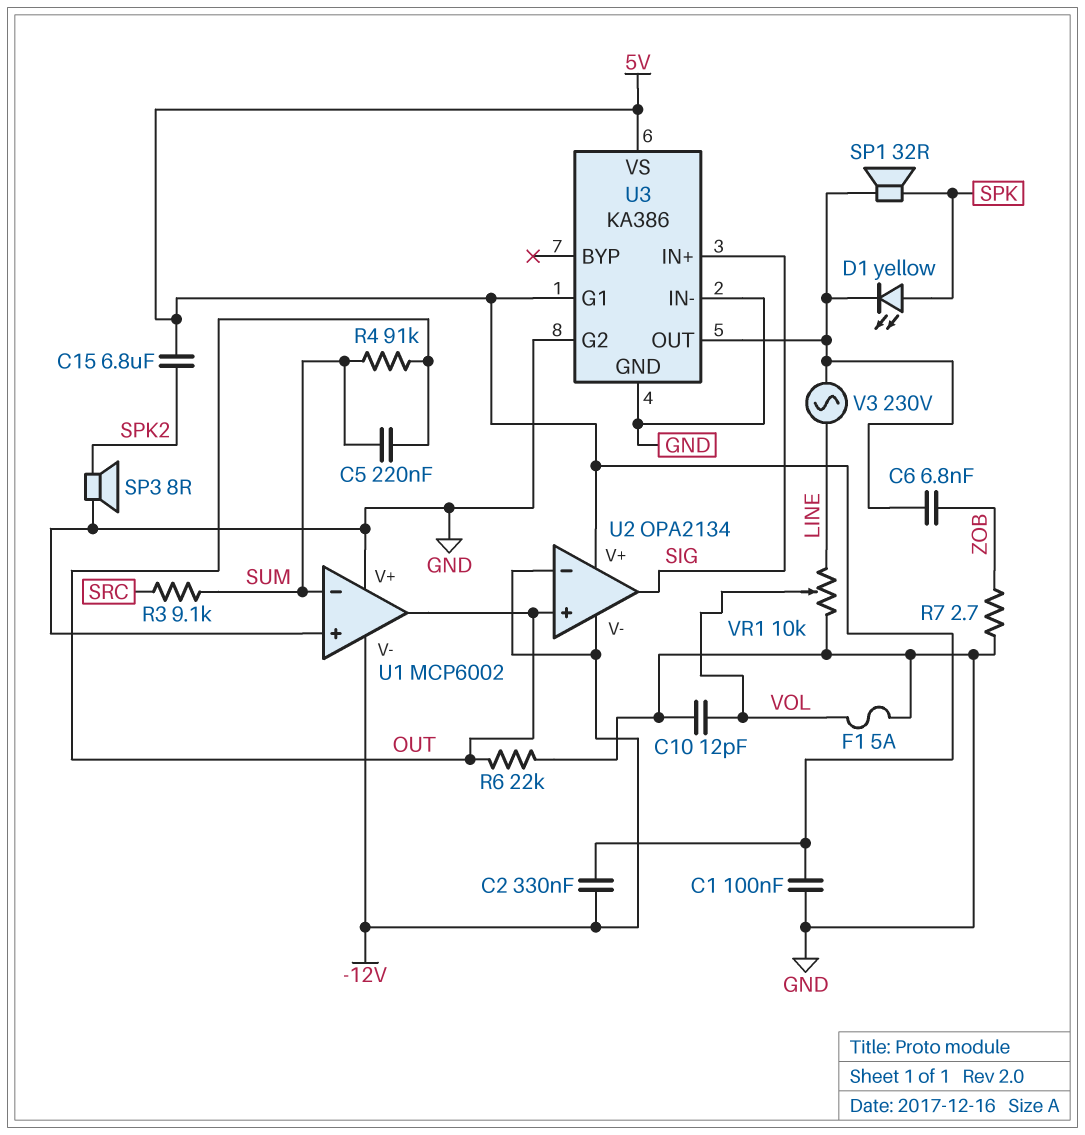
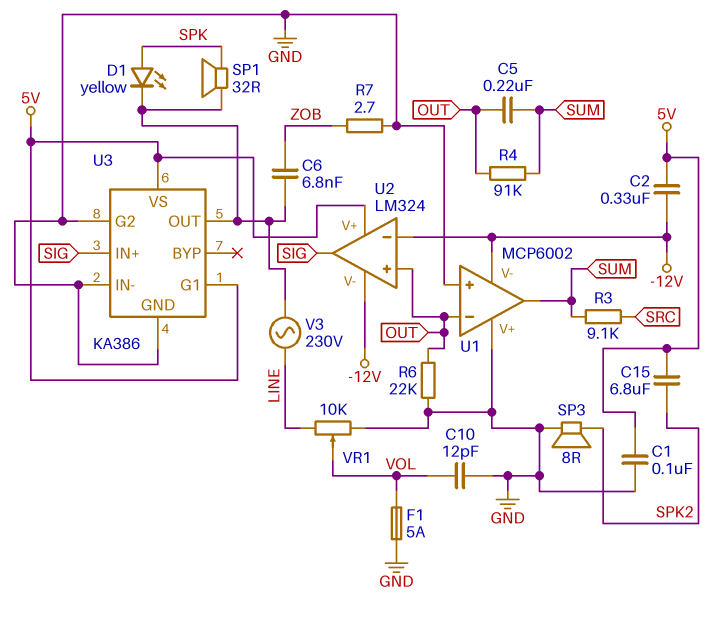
U1 pin in-: SUM -> OUT
U1 pin out: OUT -> SUM
U2: OPA2134 -> LM324

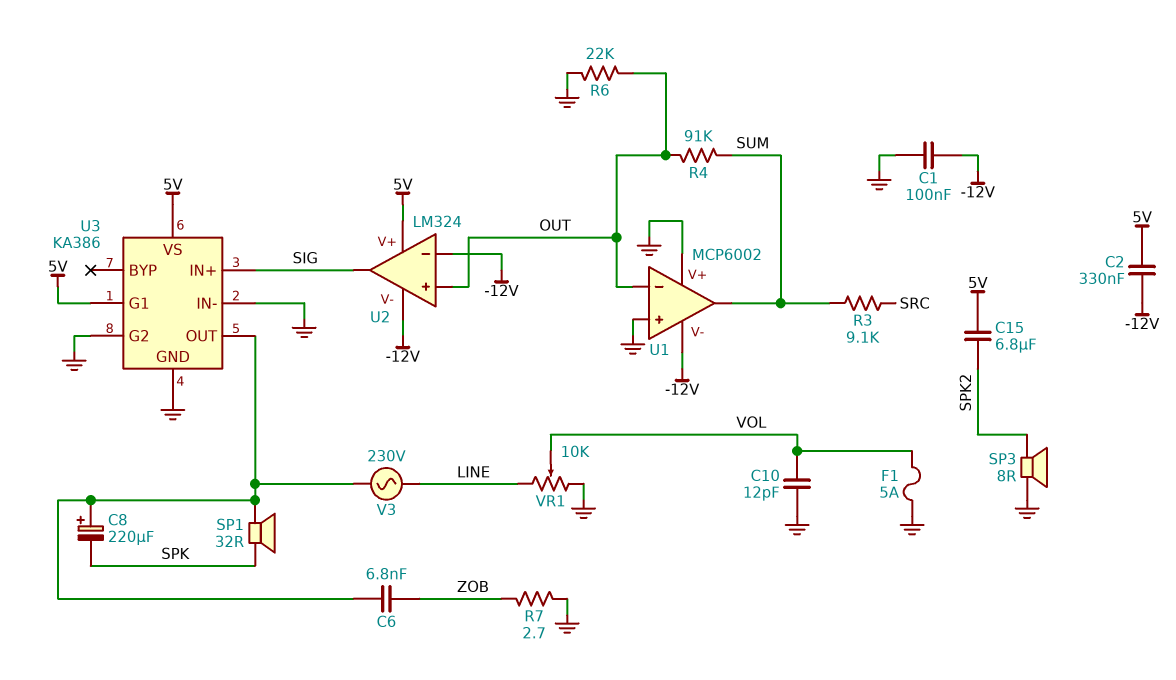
C1: 100nF (5V, GND) -> 100nF (-12V, GND)
C5: 220nF (OUT, SUM) -> none
C8: none -> 220uF (plus U3/OUT, minus SPK)
D1: LED yellow (A SPK, K U3/OUT) -> none

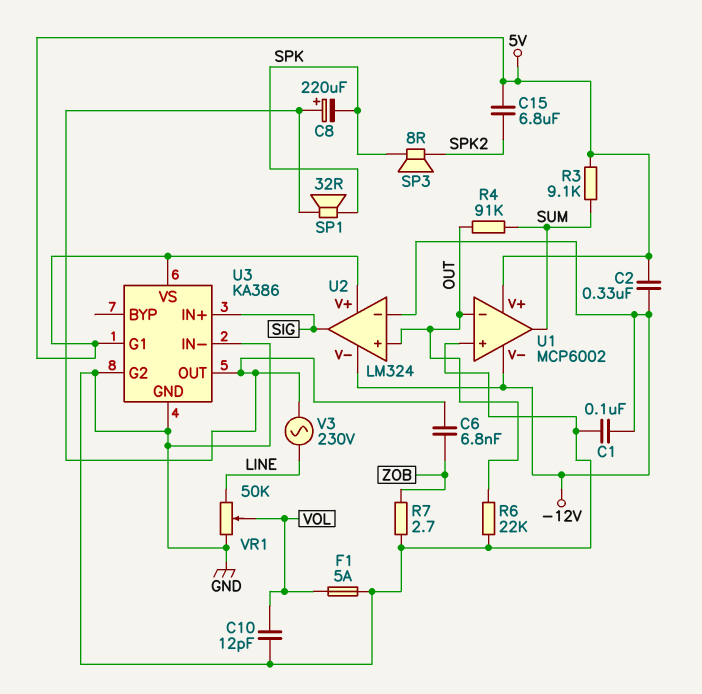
R3: 9.1k (SRC, SUM) -> 9.1k (5V, SUM)
SP3: speaker 8R (GND, SPK2) -> speaker 8R (SPK, SPK2)
U1 pin V+: GND -> 5V
VR1: 10k (GND, LINE, wiper VOL) -> 50k (GND, LINE, wiper VOL)

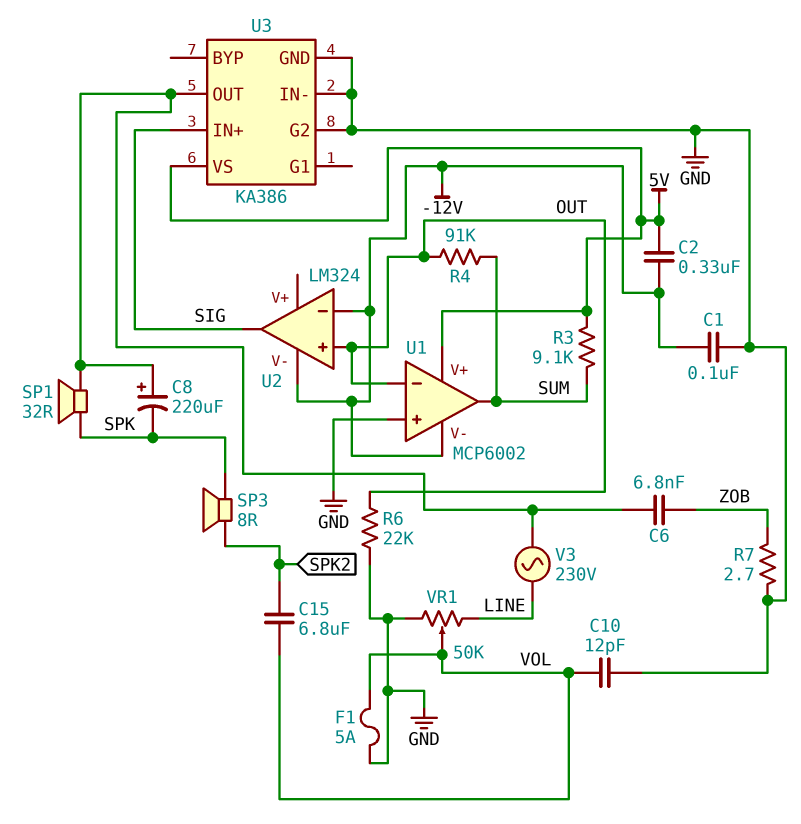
C15: 6.8uF (5V, SPK2) -> 6.8uF (SPK2, VOL)
U2 pin V+: 5V -> none
U3 pin G1: 5V -> none

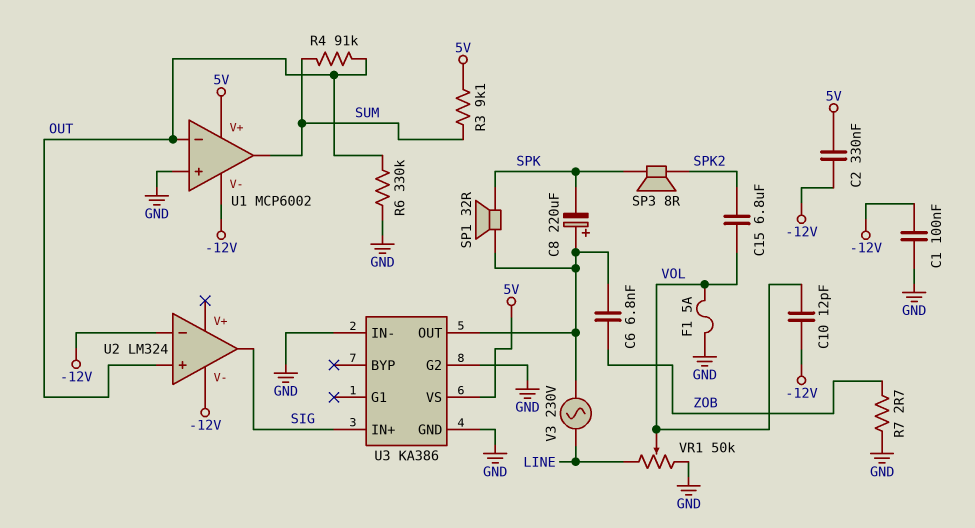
C10: 12pF (GND, VOL) -> 12pF (-12V, VOL)
R6: 22k (GND, OUT) -> 330k (GND, OUT)

